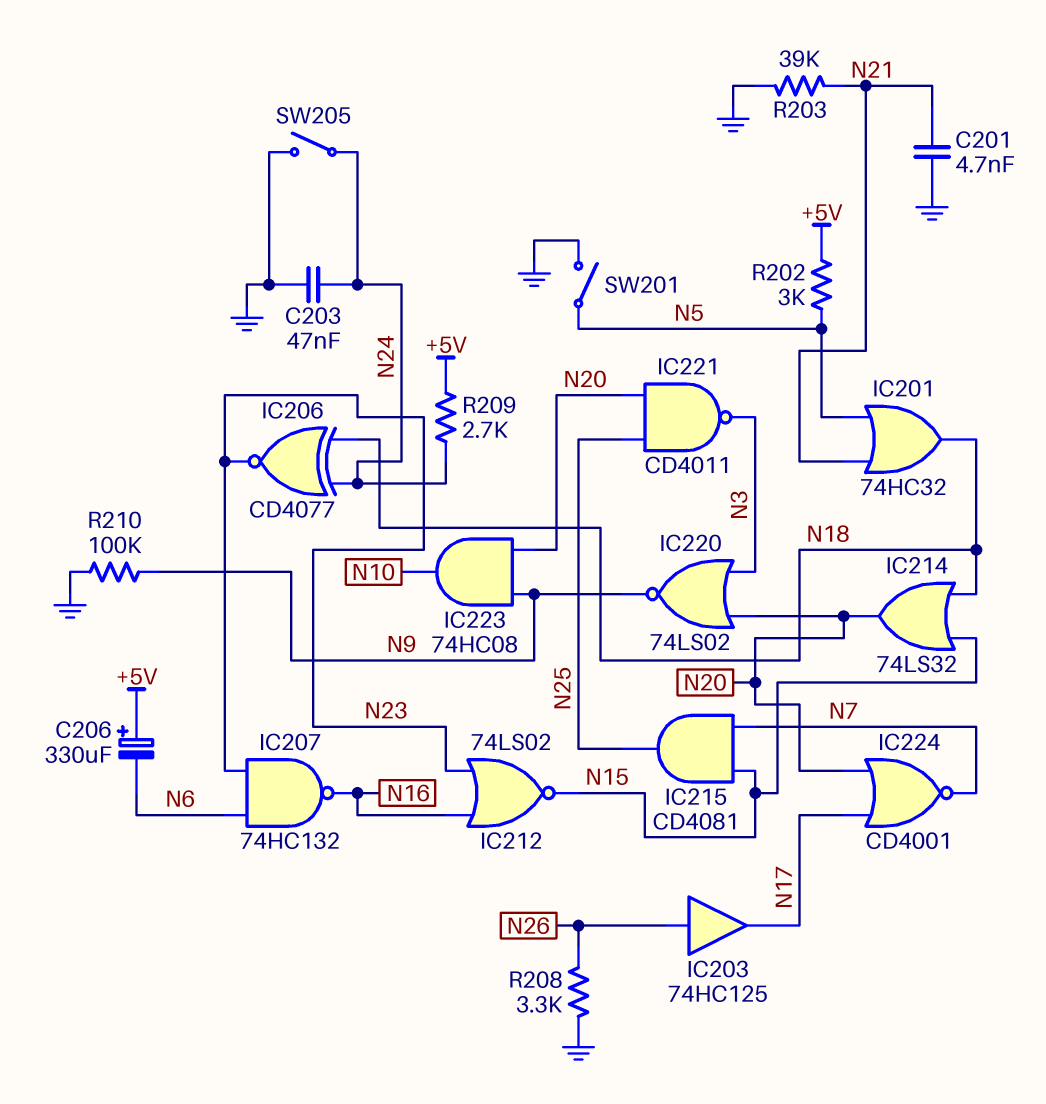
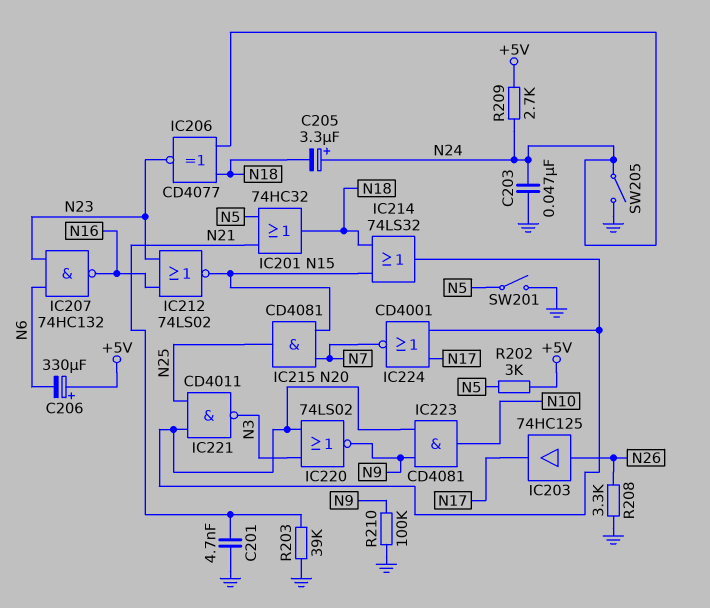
C205: none -> 3.3uF (plus N24, minus N18)
IC223: AND 74HC08 (in N9, in N20, out N10) -> AND CD4081 (in N9, in N20, out N10)

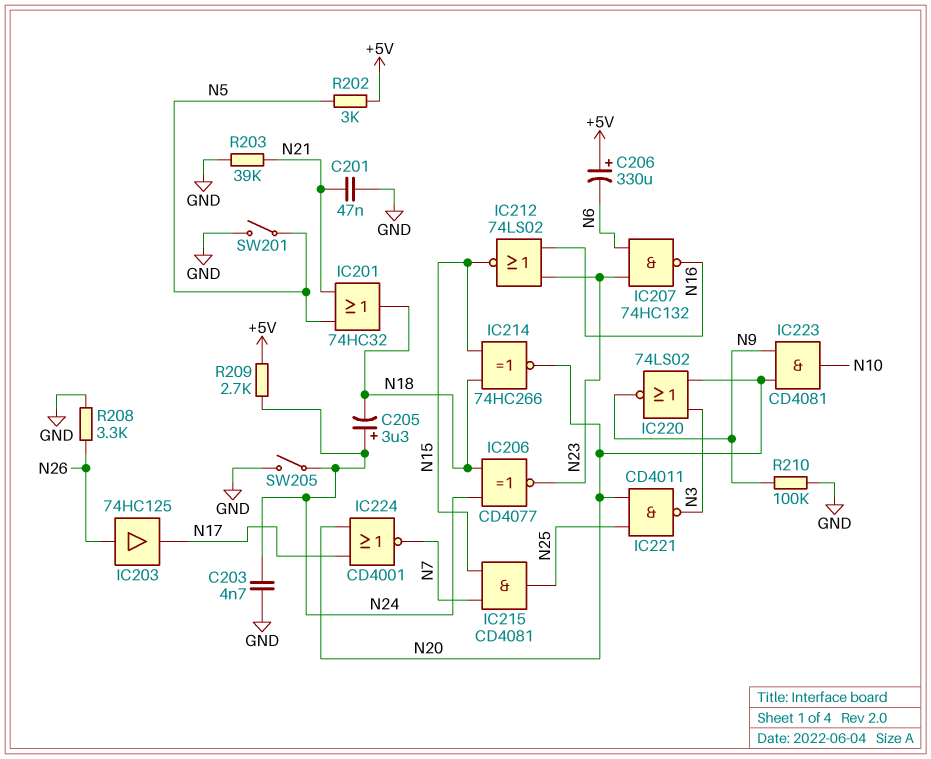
C201: 4.7nF (GND, N21) -> 47nF (GND, N21)
C203: 47nF (GND, N24) -> 4.7nF (GND, N24)
IC214: OR 74LS32 (in N15, in N18, out N20) -> XNOR 74HC266 (in N15, in N18, out N20)

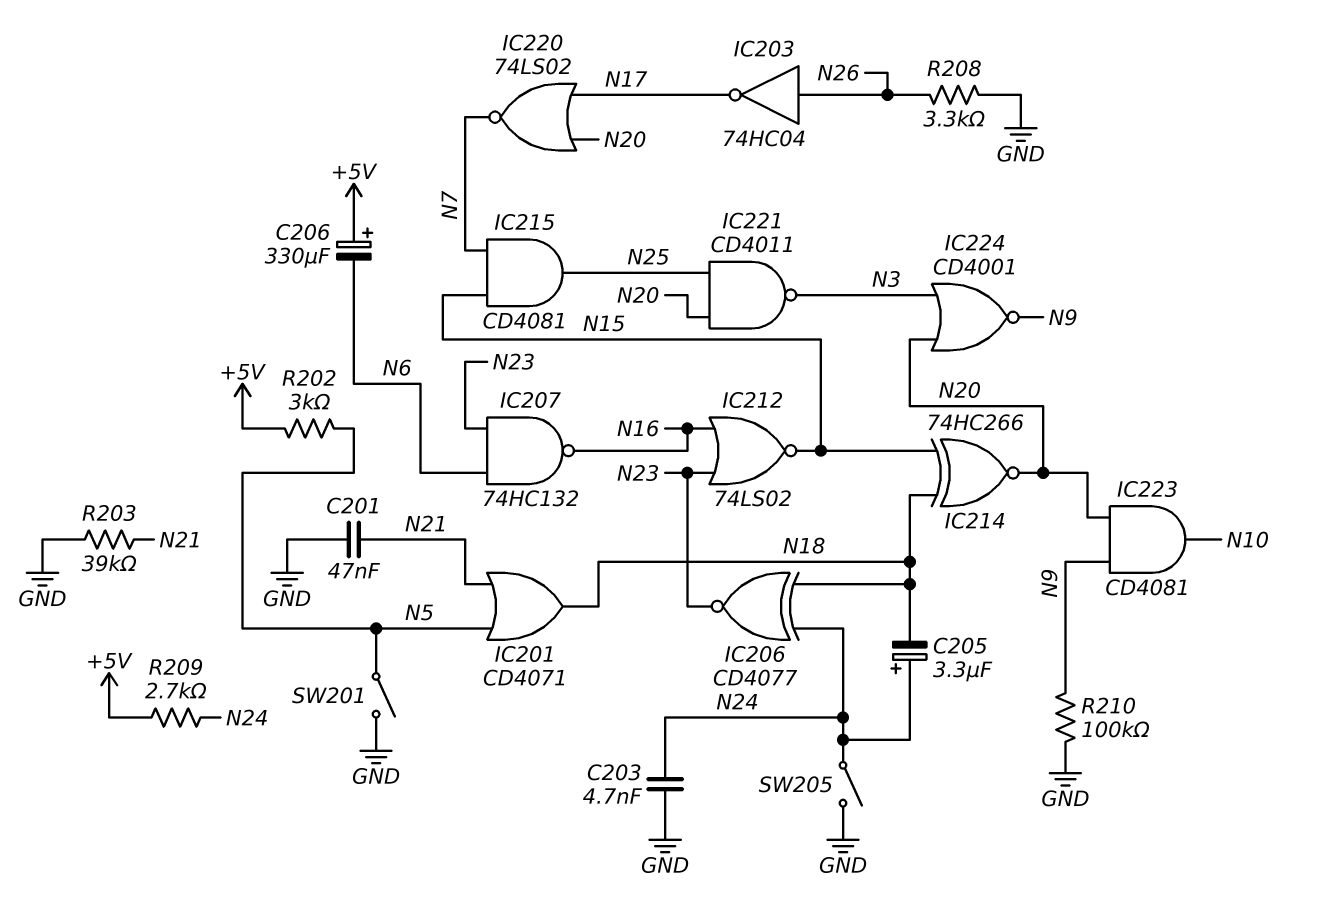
IC201: OR 74HC32 (in N5, in N21, out N18) -> OR CD4071 (in N5, in N21, out N18)
IC203: buffer 74HC125 (in N26, out N17) -> NOT 74HC04 (in N26, out N17)
IC220: NOR 74LS02 (in N3, in N20, out N9) -> NOR 74LS02 (in N17, in N20, out N7)
IC224: NOR CD4001 (in N17, in N20, out N7) -> NOR CD4001 (in N3, in N20, out N9)

